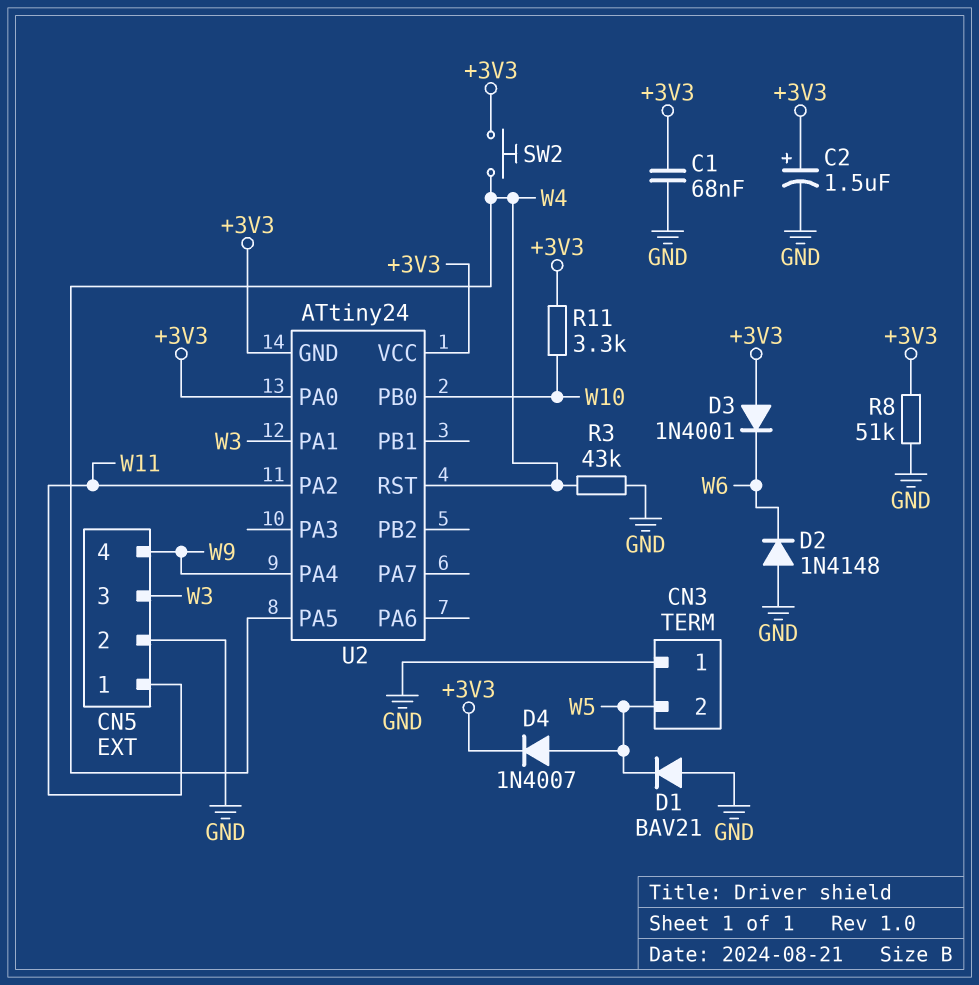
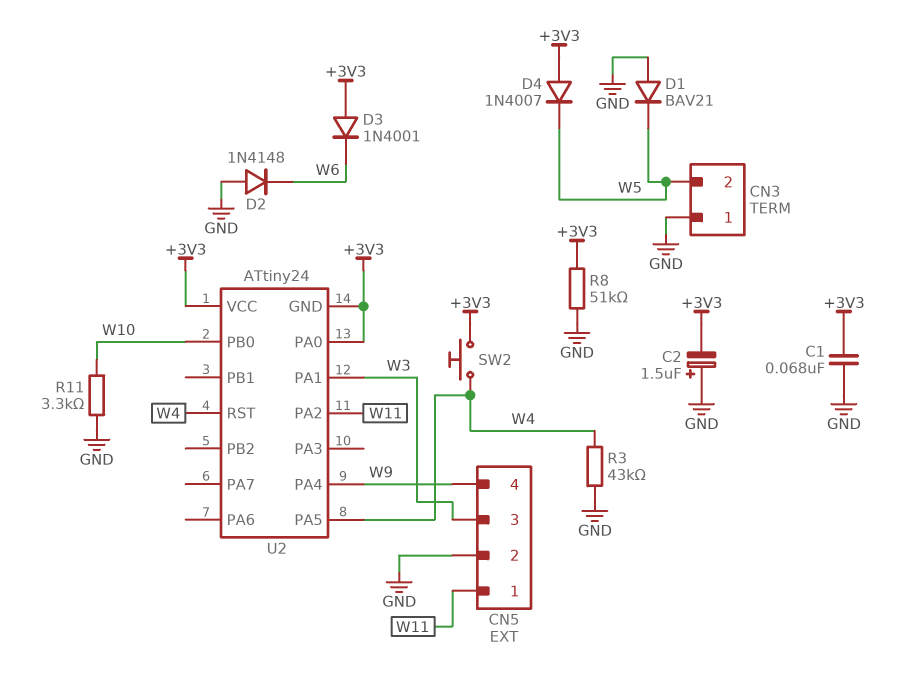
C2: 1.5uF (plus +3V3, minus GND) -> 1.5uF (plus GND, minus +3V3)
D4: diode 1N4007 (A W5, K +3V3) -> diode 1N4007 (A +3V3, K W5)
R11: 3.3k (+3V3, W10) -> 3.3k (GND, W10)

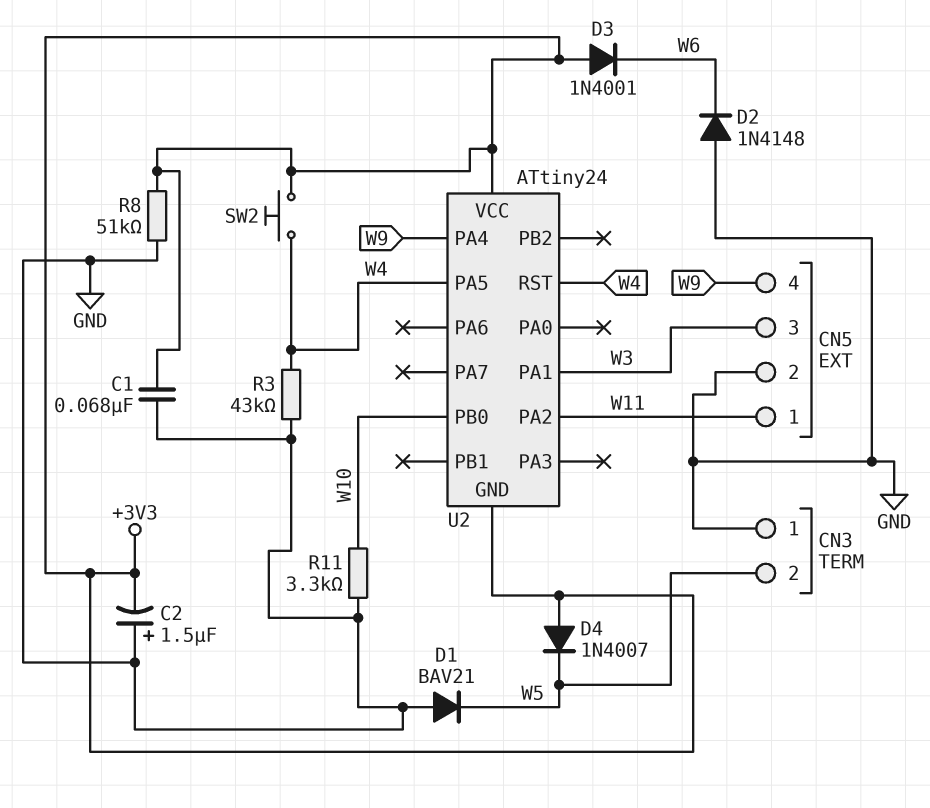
U2 pin PA0: +3V3 -> none

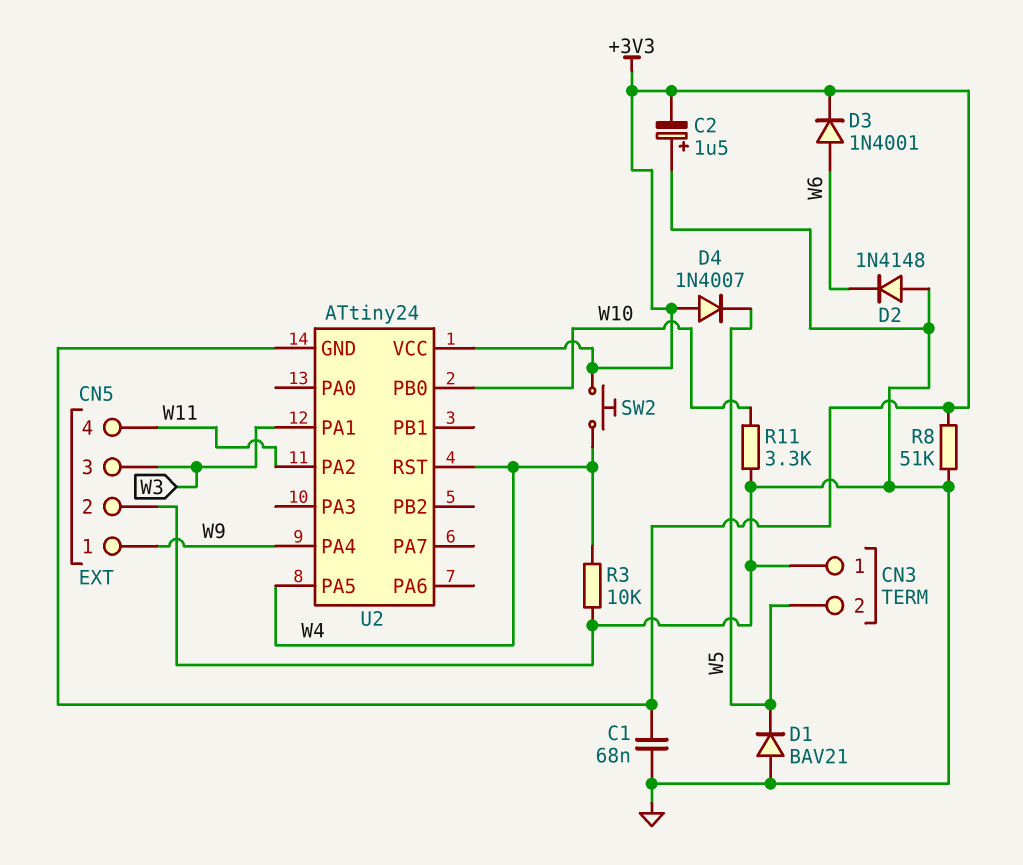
CN5 pin 1: W11 -> W9
CN5 pin 4: W9 -> W11
D3: diode 1N4001 (A +3V3, K W6) -> diode 1N4001 (A W6, K +3V3)
R3: 43k (GND, W4) -> 10k (GND, W4)

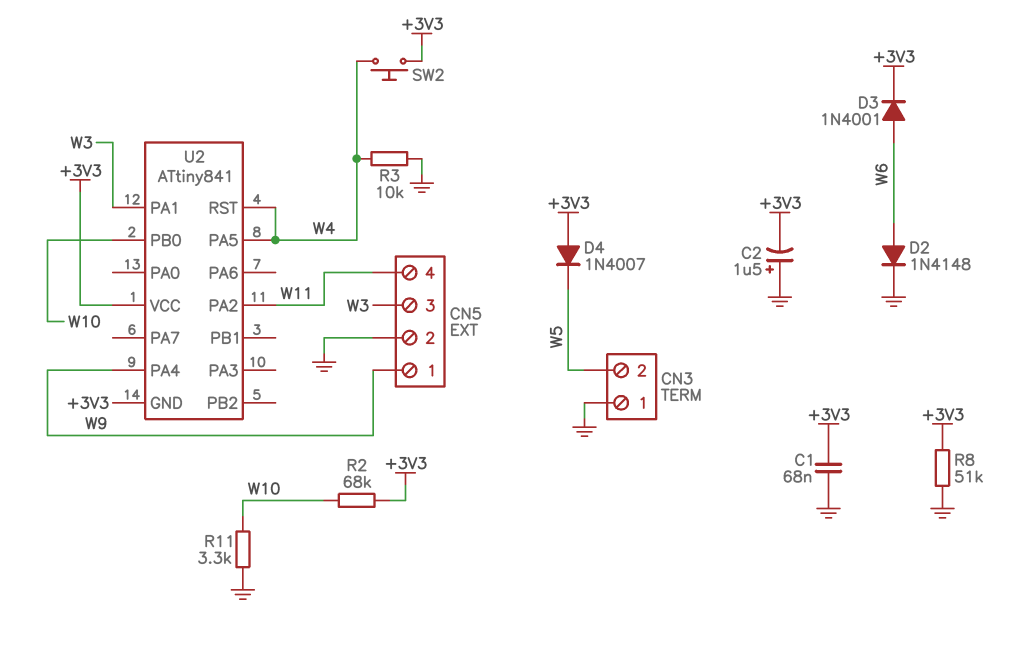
D1: diode BAV21 (A GND, K W5) -> none
D2: diode 1N4148 (A GND, K W6) -> diode 1N4148 (A W6, K GND)
R2: none -> 68k (+3V3, W10)
U2: ATtiny24 -> ATtiny841

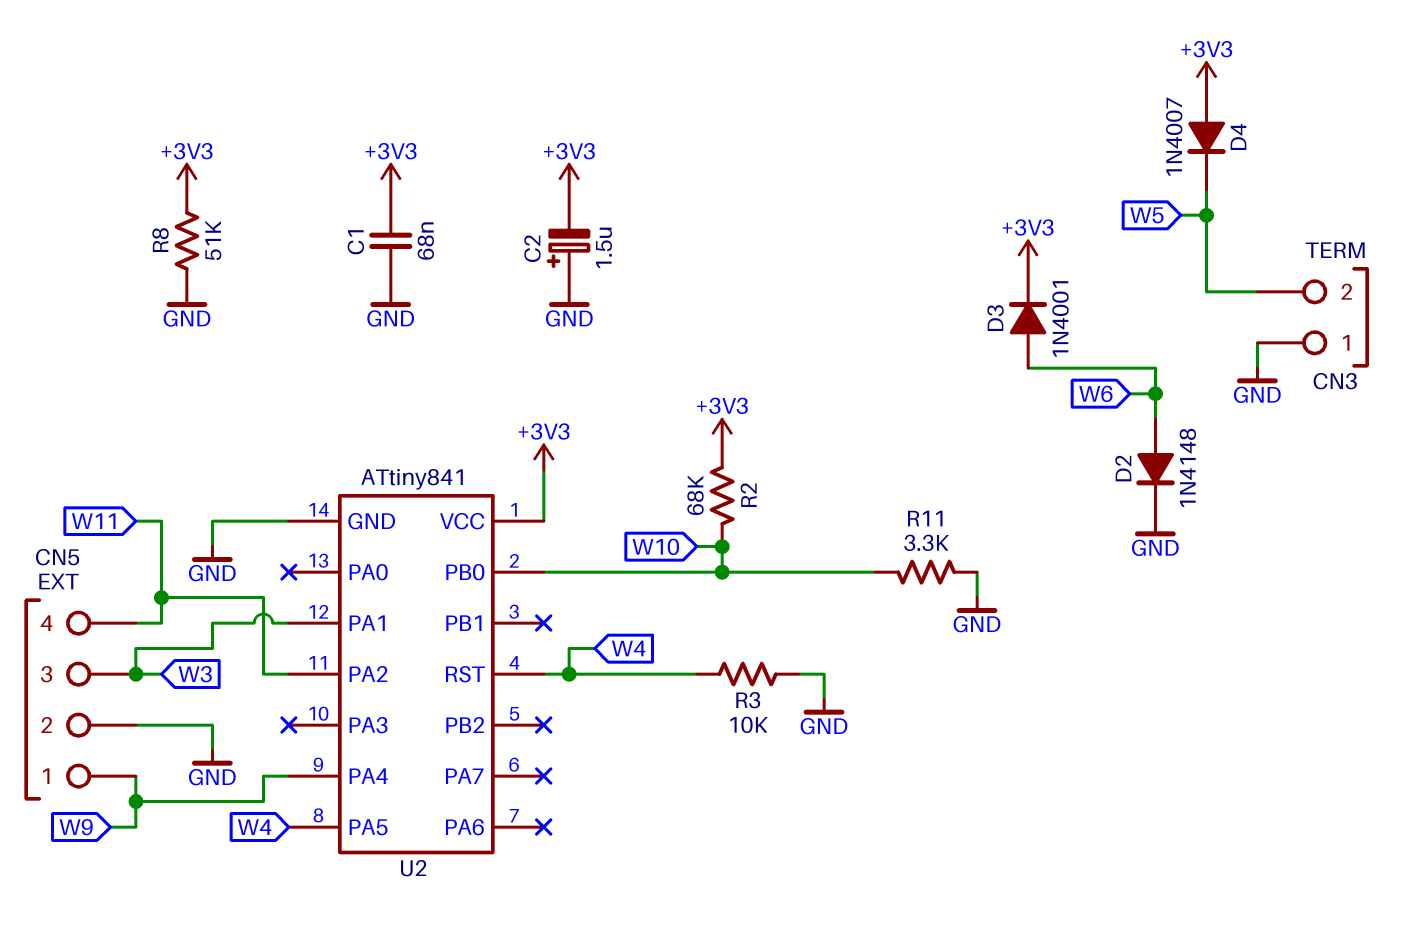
SW2: button (+3V3, W4) -> none
U2 pin GND: +3V3 -> GND

